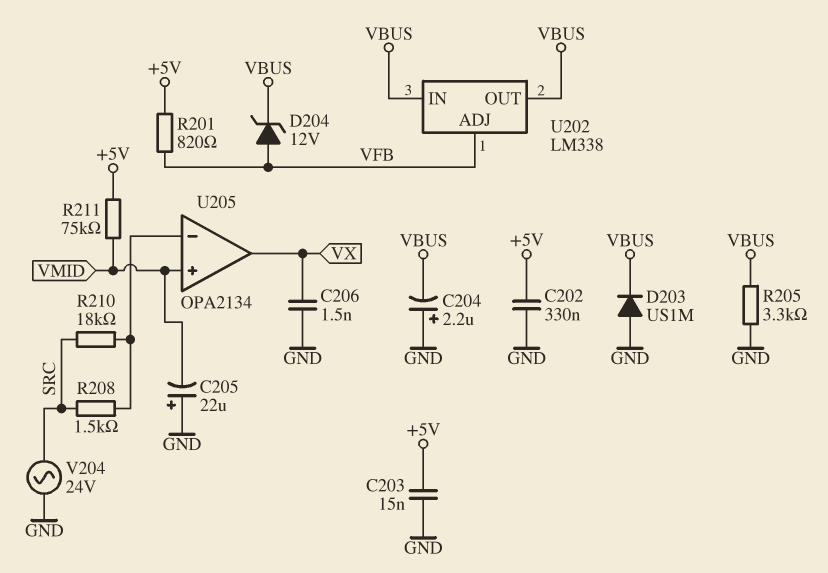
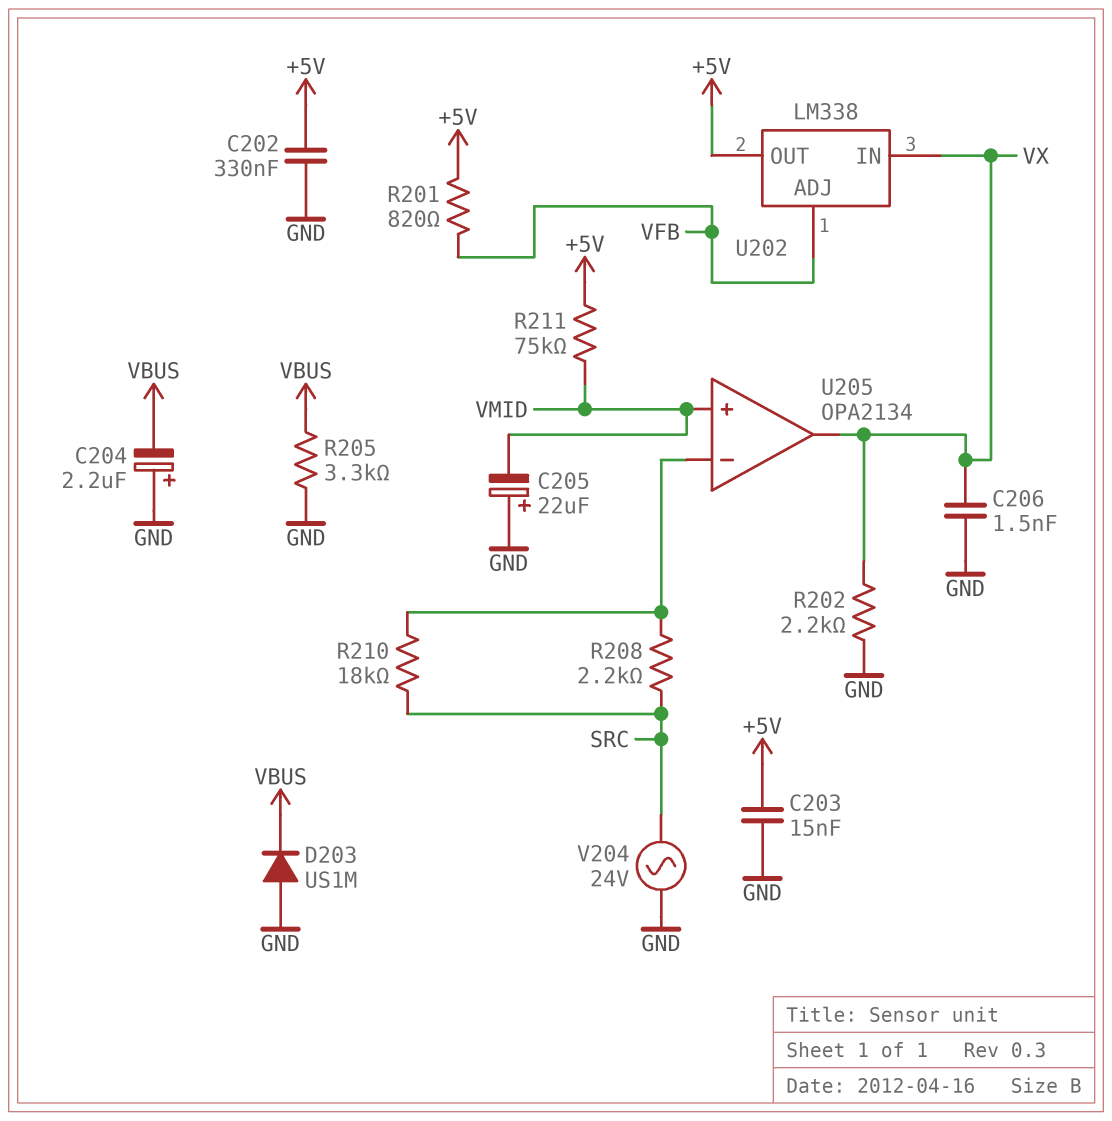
D204: zener 12V (A VFB, K VBUS) -> none
R202: none -> 2.2k (GND, VX)
R208: 1.5k (SRC, U205/in-) -> 2.2k (SRC, U205/in-)
U202 pin IN: VBUS -> VX
U202 pin OUT: VBUS -> +5V

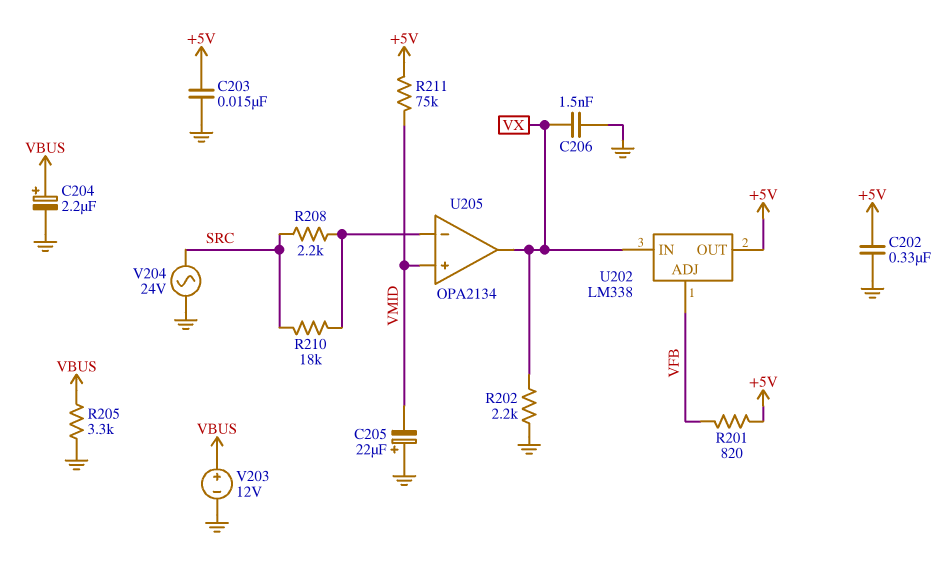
C204: 2.2uF (plus GND, minus VBUS) -> 2.2uF (plus VBUS, minus GND)
D203: diode US1M (A GND, K VBUS) -> none
V203: none -> 12V (plus VBUS, minus GND)

